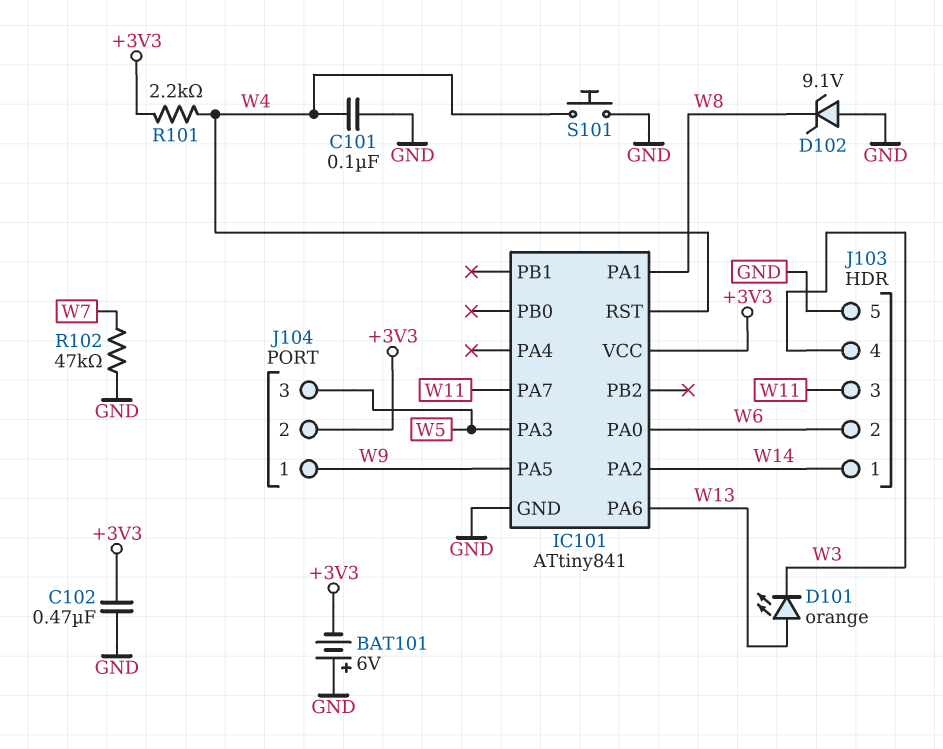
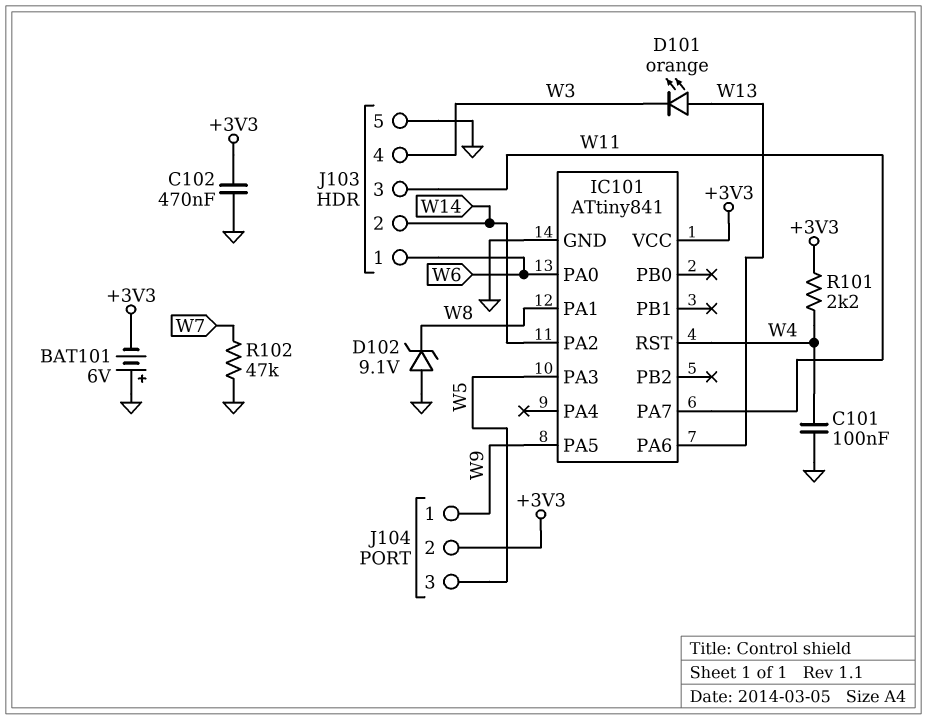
J103 pin 1: W14 -> W6
J103 pin 2: W6 -> W14
S101: button (GND, W4) -> none

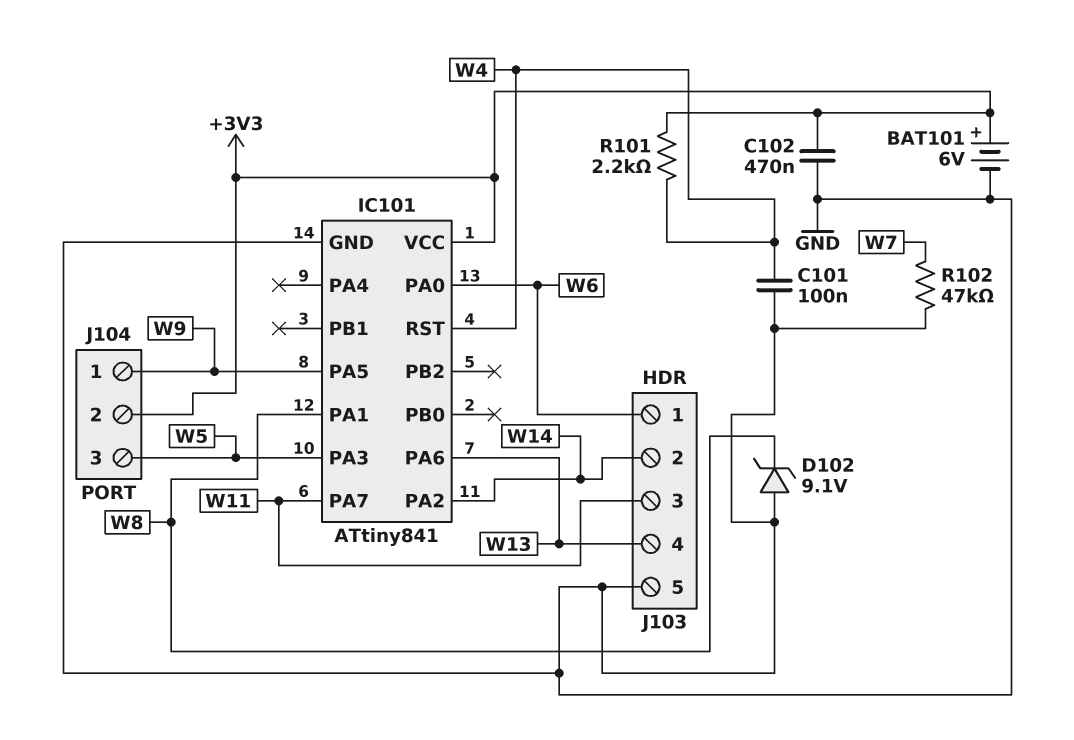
BAT101: 6V (plus GND, minus +3V3) -> 6V (plus +3V3, minus GND)
D101: LED orange (A W13, K W3) -> none
J103 pin 4: W3 -> W13

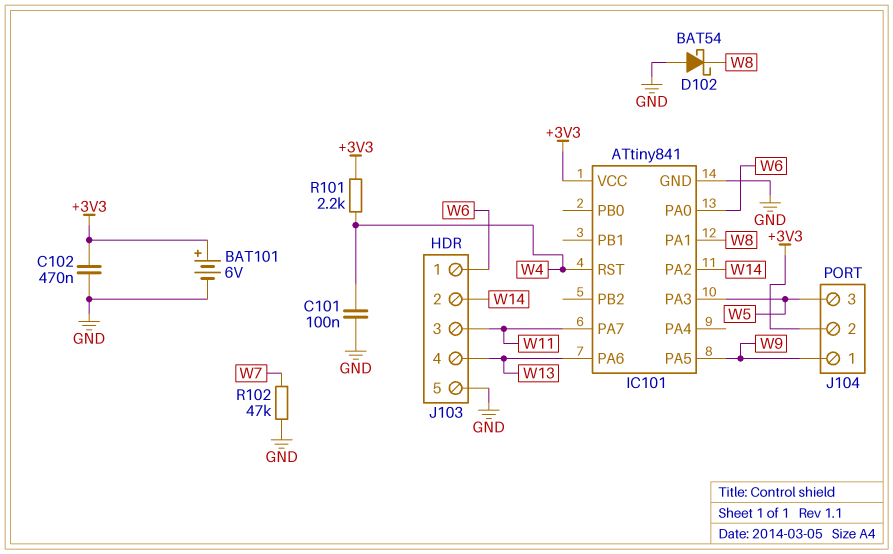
D102: zener 9.1V (A GND, K W8) -> schottky BAT54 (A GND, K W8)

